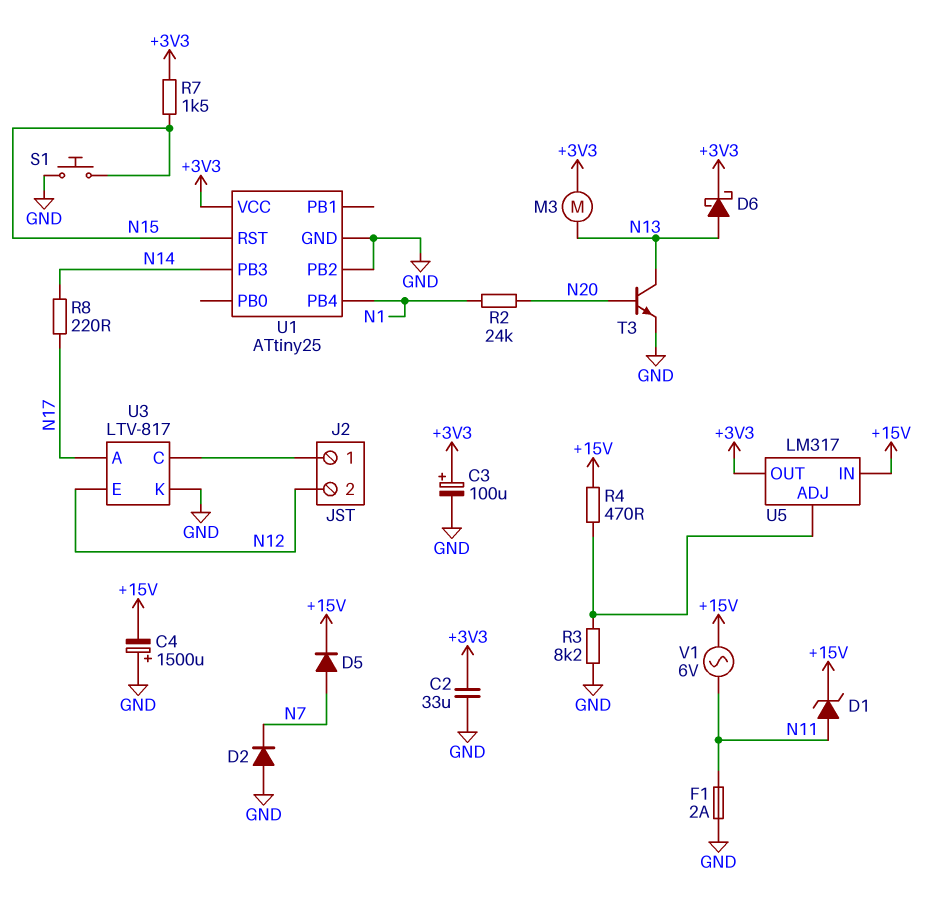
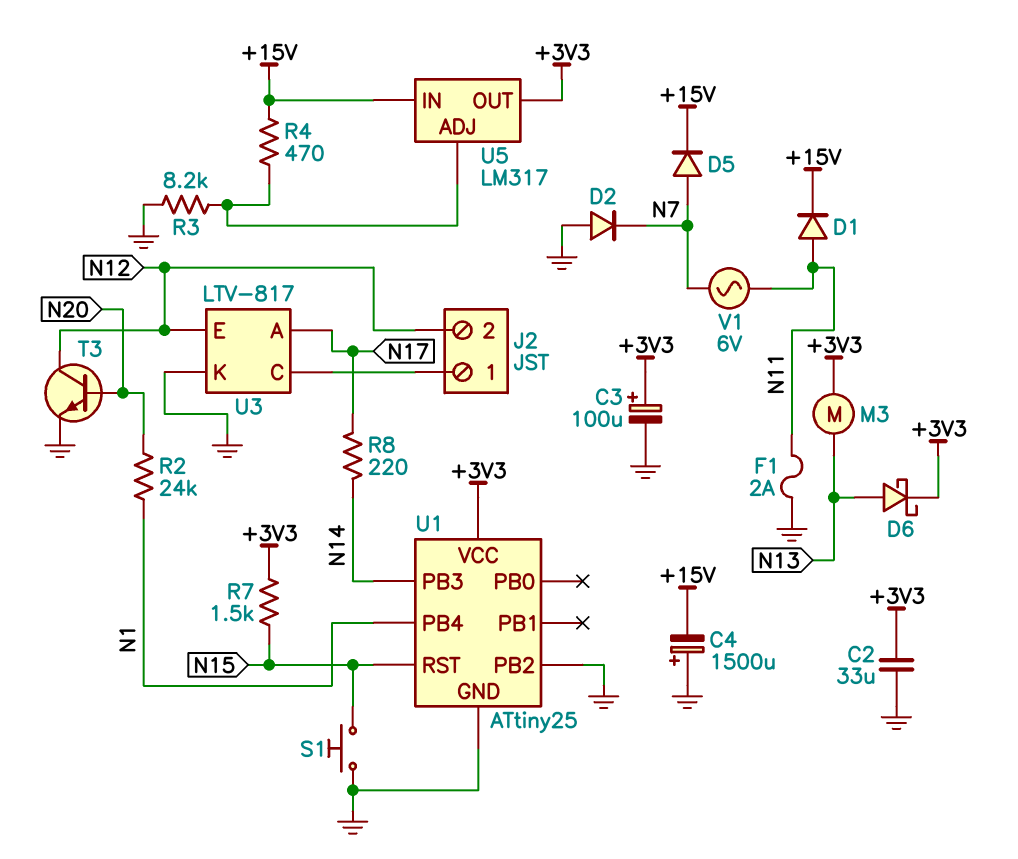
D1: zener (A N11, K +15V) -> diode (A N11, K +15V)
T3: NPN (B N20, C N13, E GND) -> NPN (B N20, C N12, E GND)
V1: AC 6V (+15V, N11) -> AC 6V (N7, N11)

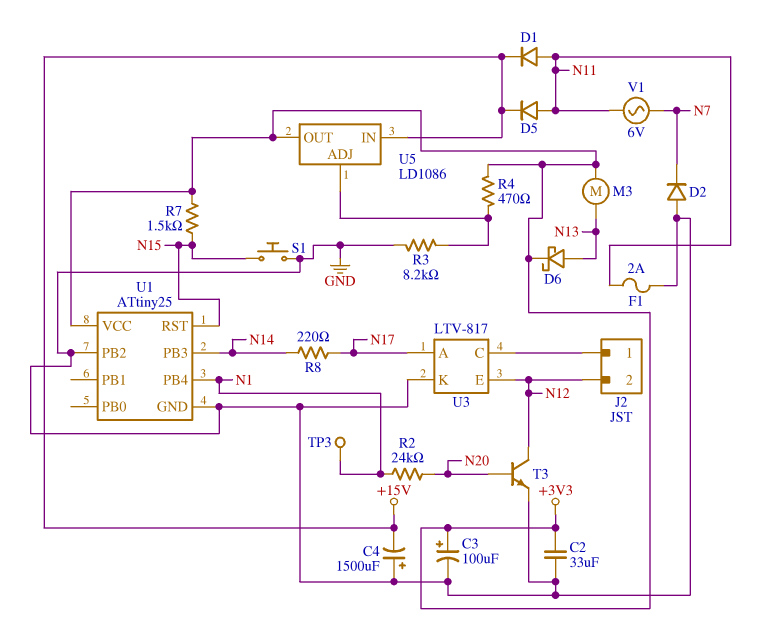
D5: diode (A N7, K +15V) -> diode (A N11, K +15V)
R4: 470 (+15V, U5/ADJ) -> 470 (+3V3, U5/ADJ)
TP3: none -> test point (N1)
U5: LM317 -> LD1086

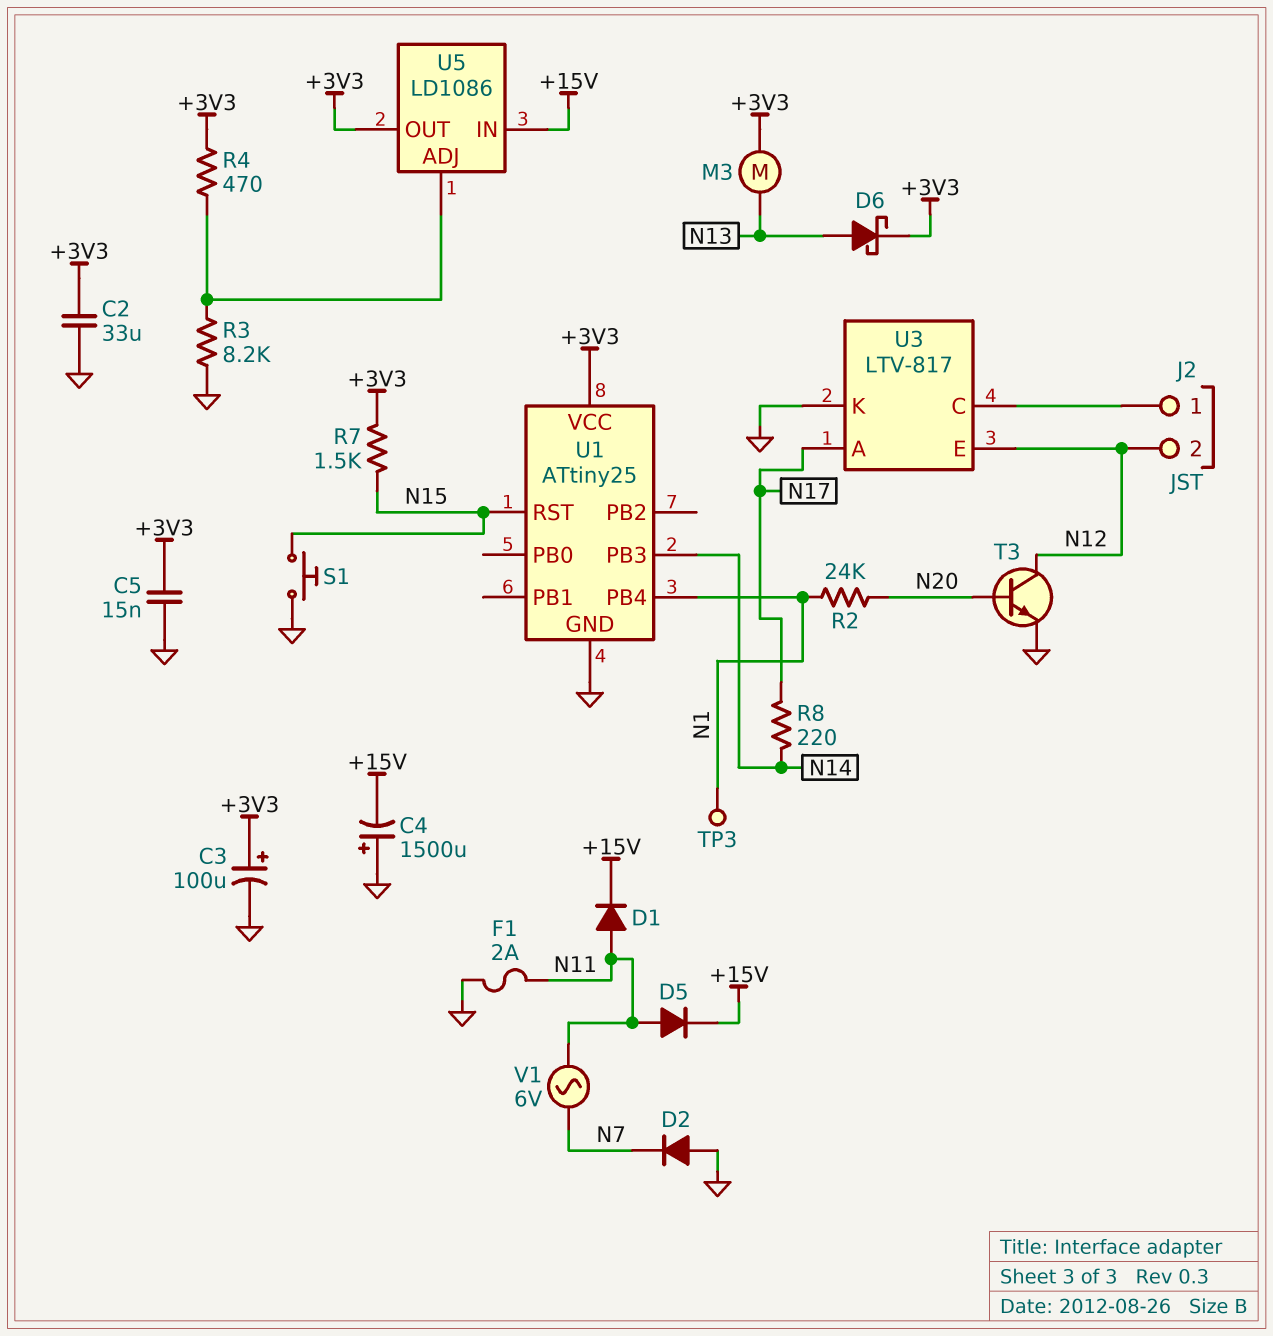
C5: none -> 15nF (+3V3, GND)
U1 pin PB2: GND -> none

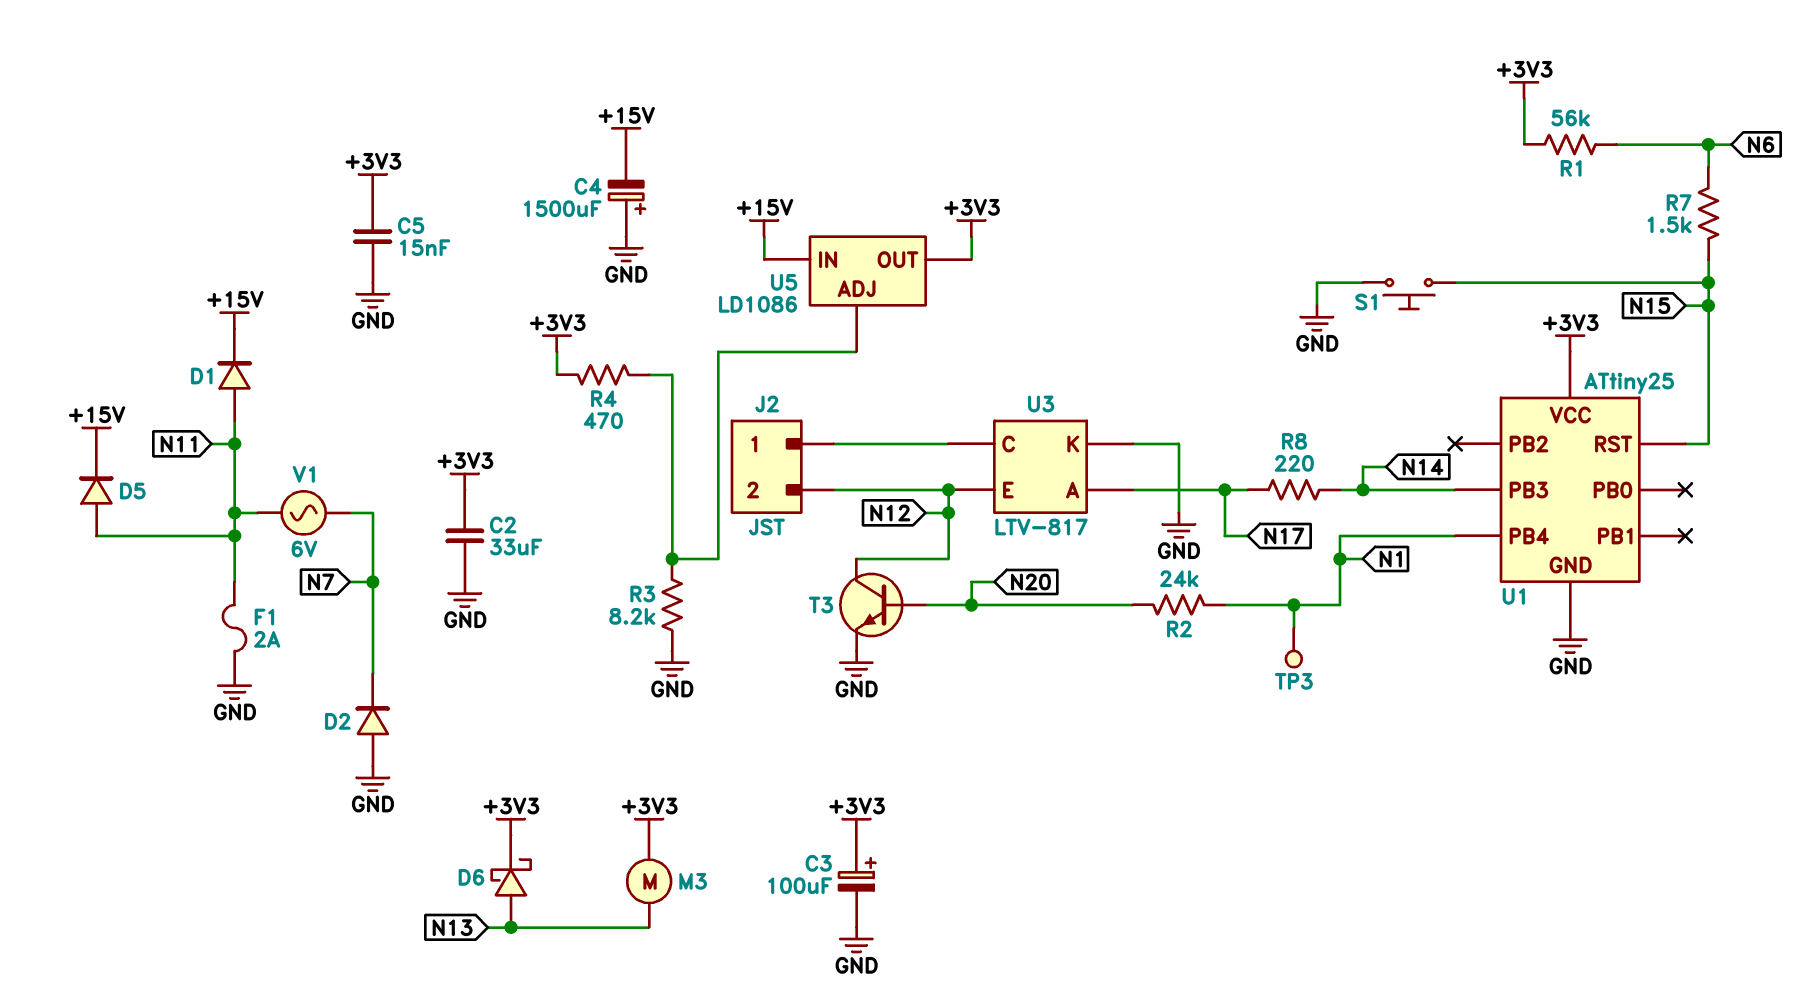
R1: none -> 56k (+3V3, N6)
R7: 1.5k (+3V3, N15) -> 1.5k (N6, N15)

